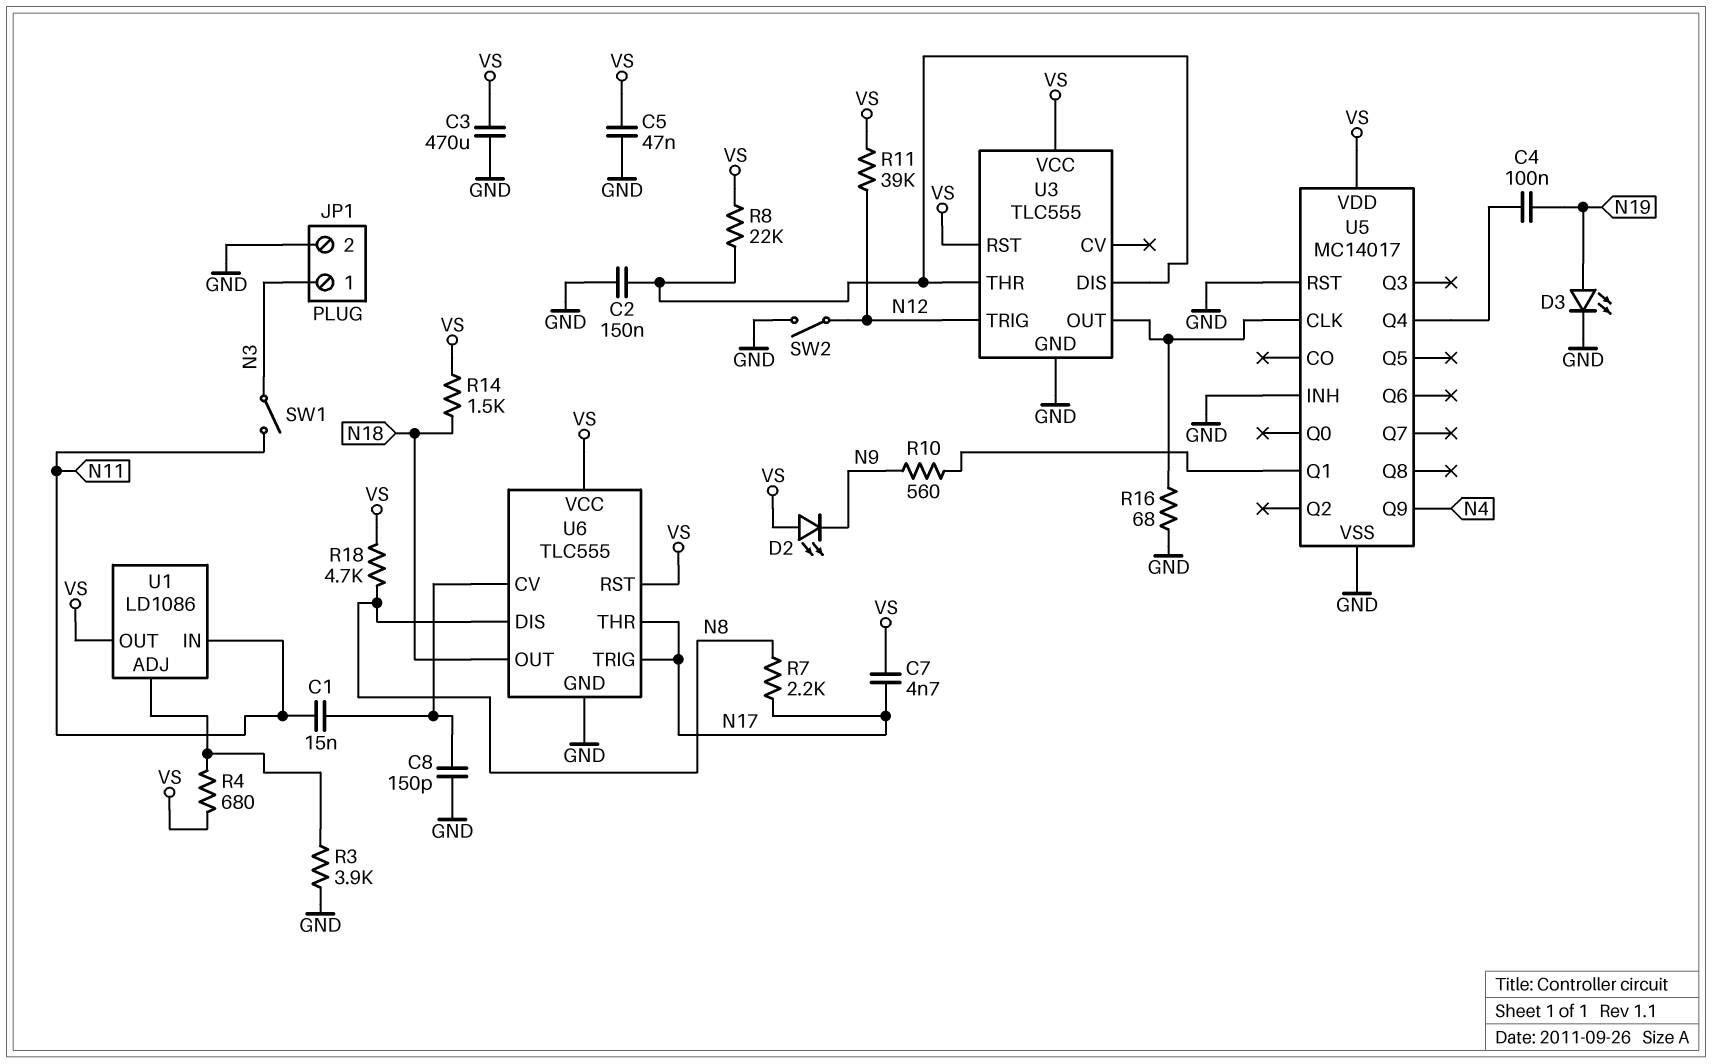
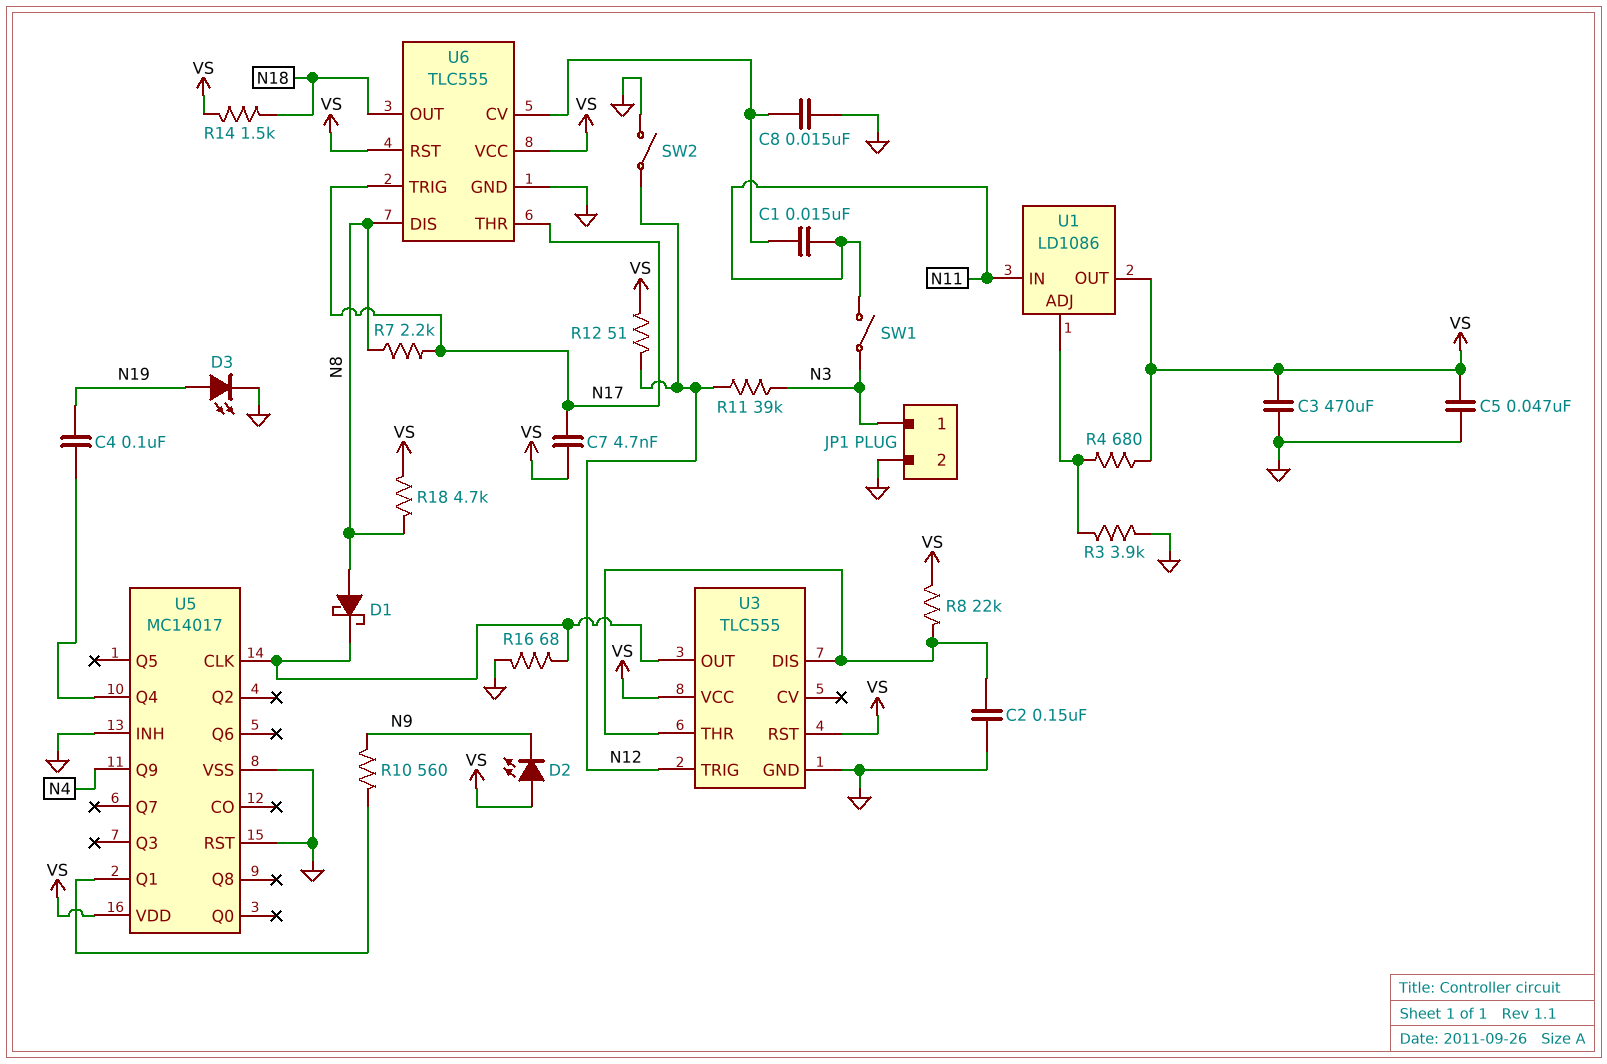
C8: 150pF (GND, U6/CV) -> 15nF (GND, U6/CV)
D1: none -> schottky (A N8, K U3/OUT)
R11: 39k (N12, VS) -> 39k (N3, N12)
R12: none -> 51 (N12, VS)

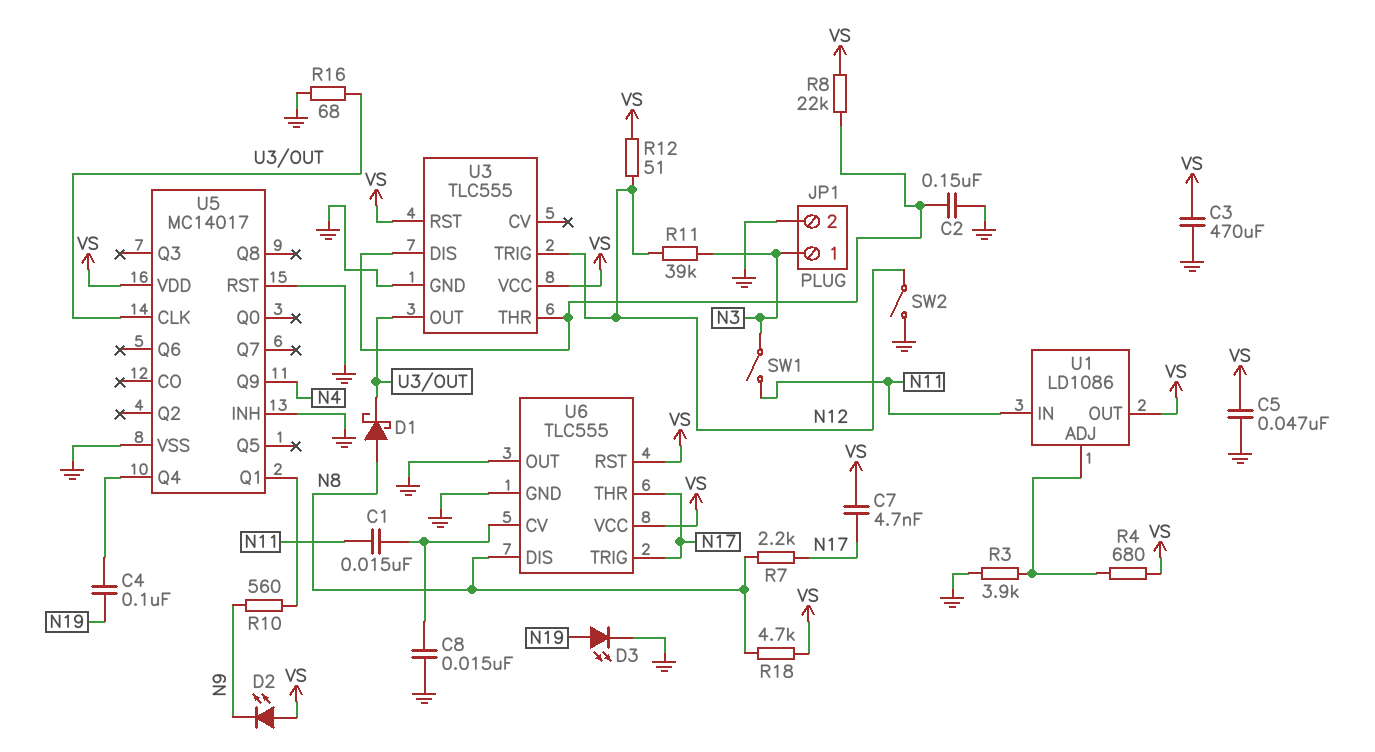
R14: 1.5k (N18, VS) -> none
U6 pin OUT: N18 -> GND

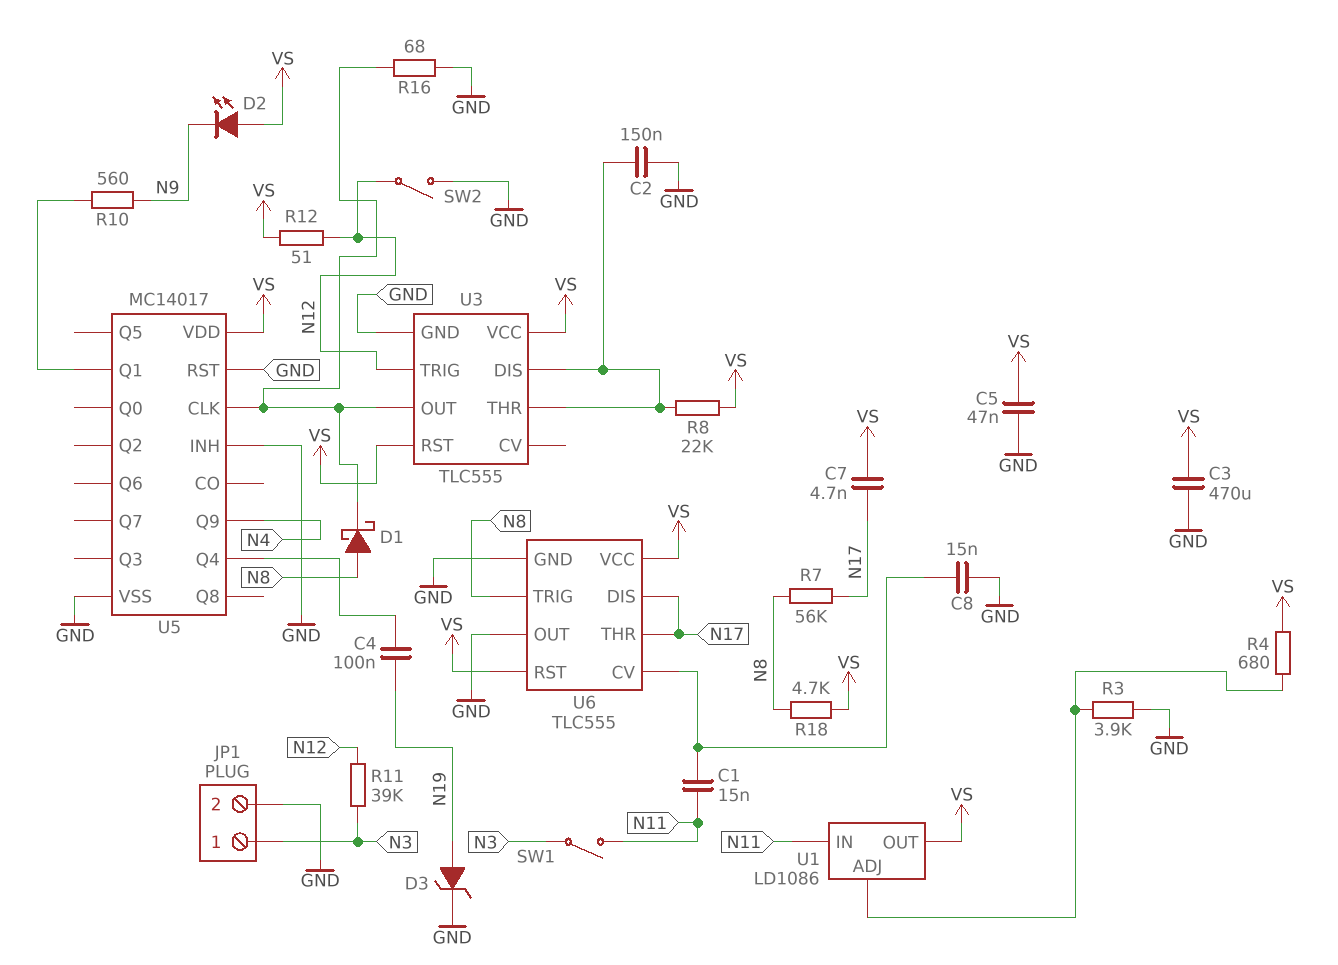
D3: LED (A N19, K GND) -> zener (A N19, K GND)
R7: 2.2k (N8, N17) -> 56k (N8, N17)
U6 pin DIS: N8 -> N17
U6 pin TRIG: N17 -> N8

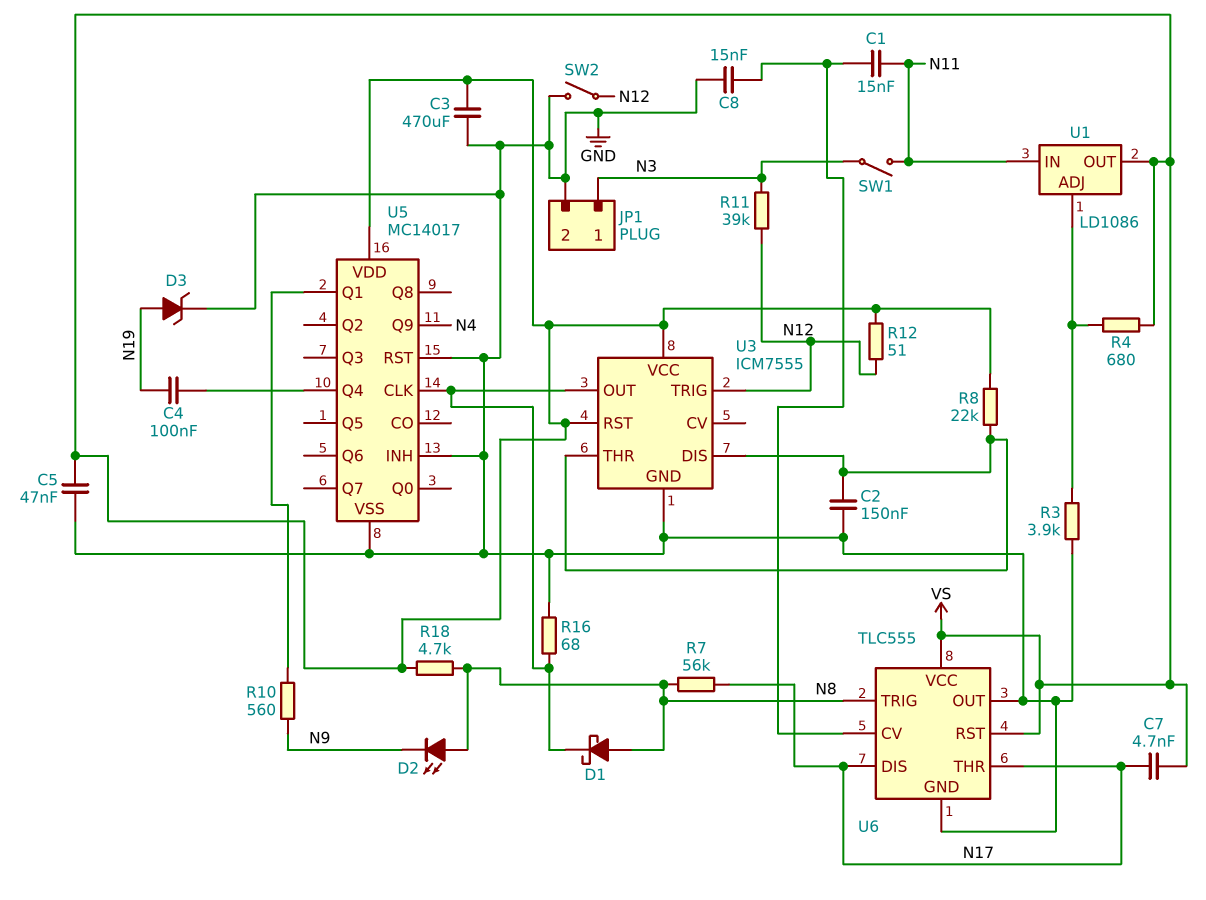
D2: LED (A VS, K N9) -> LED (A N8, K N9)
U3: TLC555 -> ICM7555

